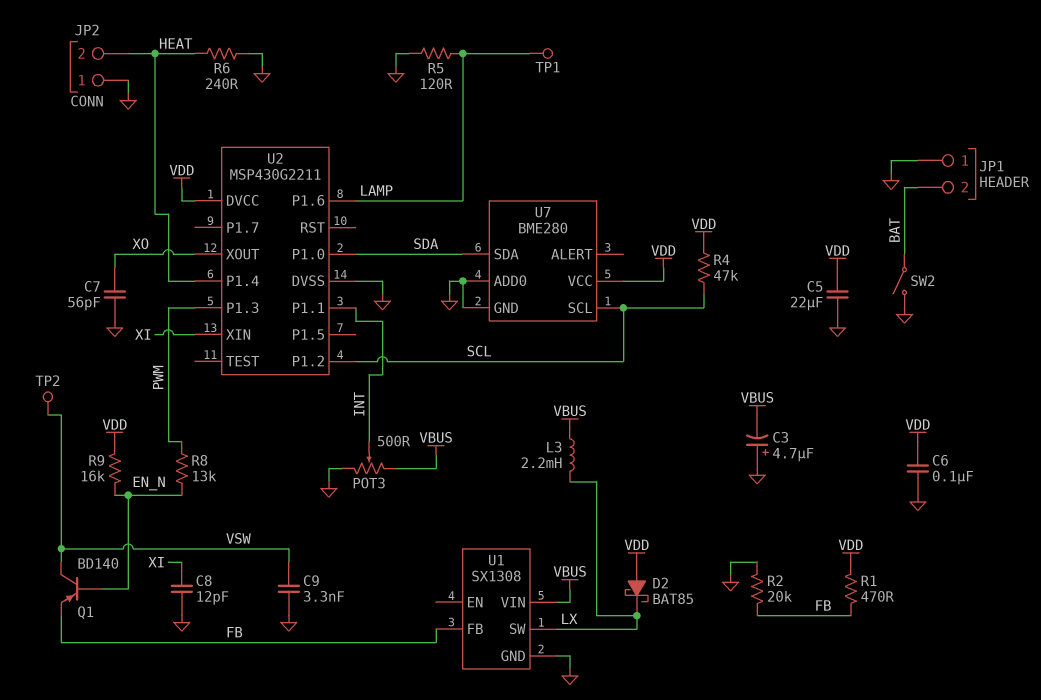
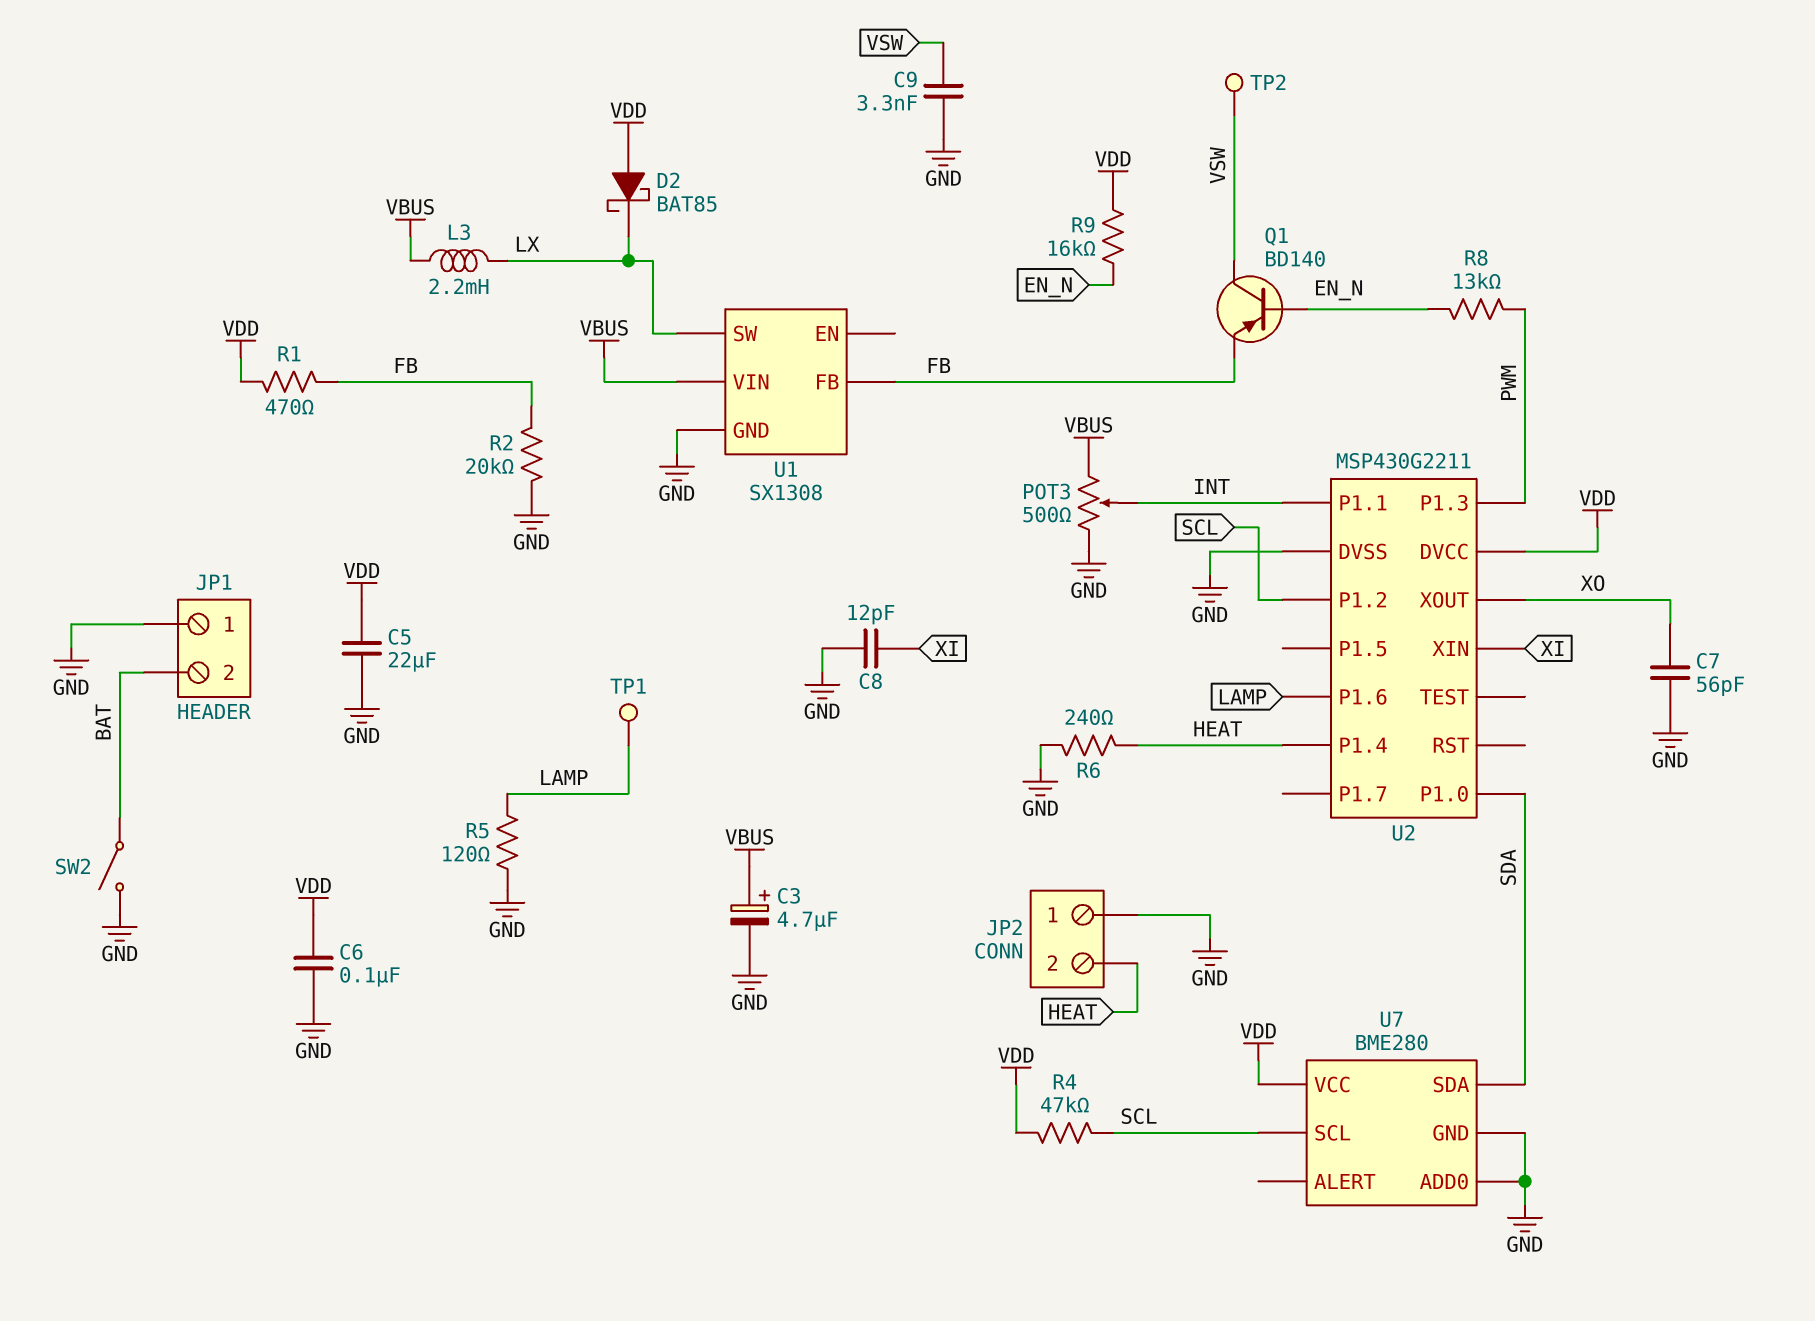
C3: 4.7uF (plus GND, minus VBUS) -> 4.7uF (plus VBUS, minus GND)

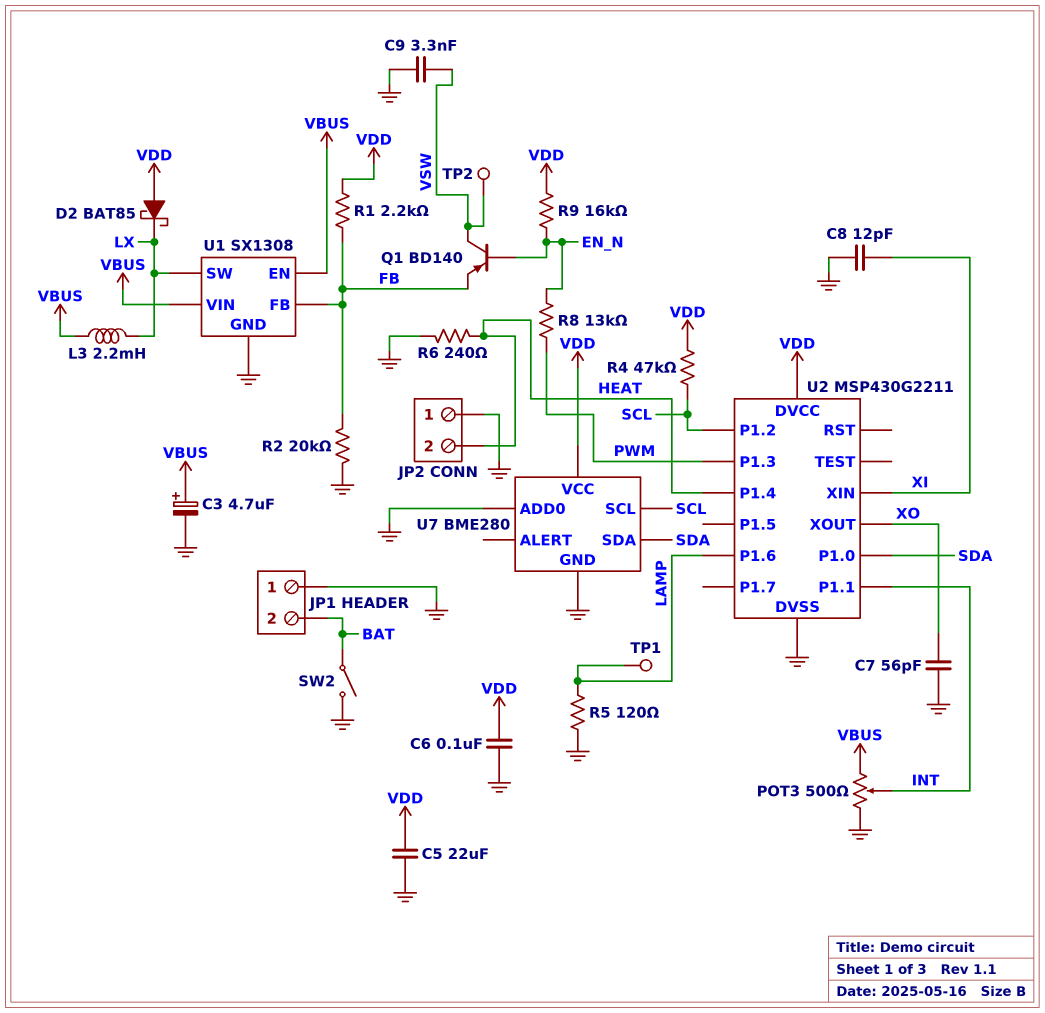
R1: 470 (FB, VDD) -> 2.2k (FB, VDD)
U1 pin EN: none -> VBUS

